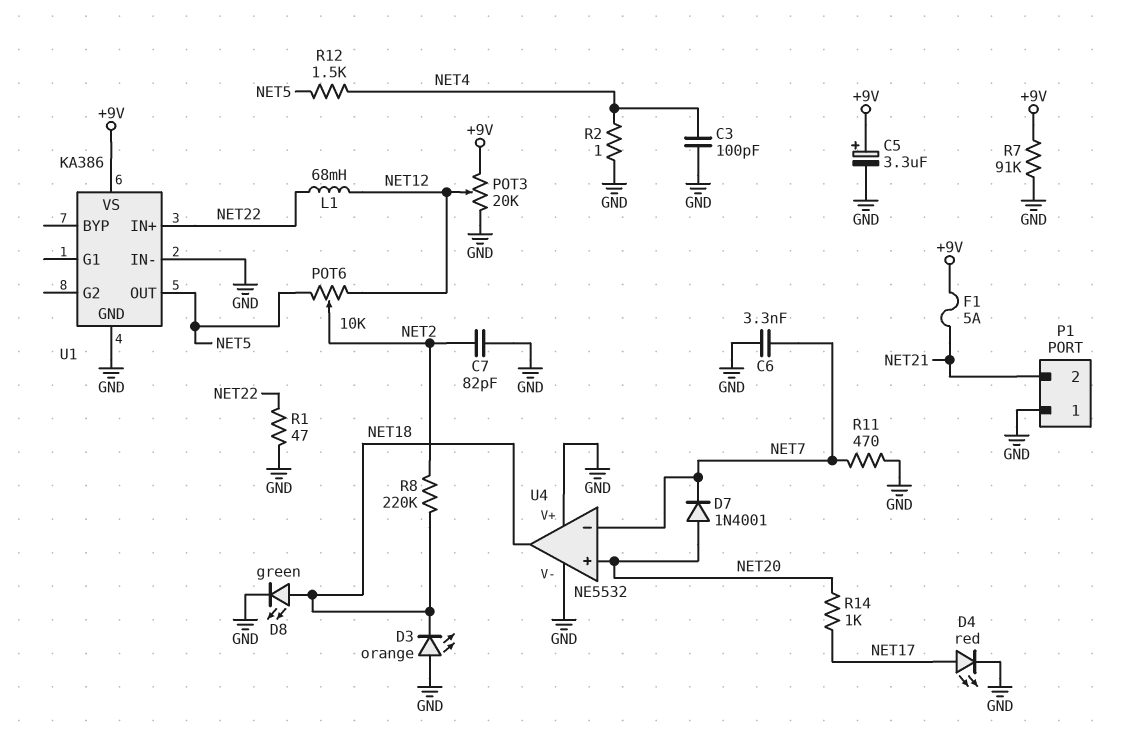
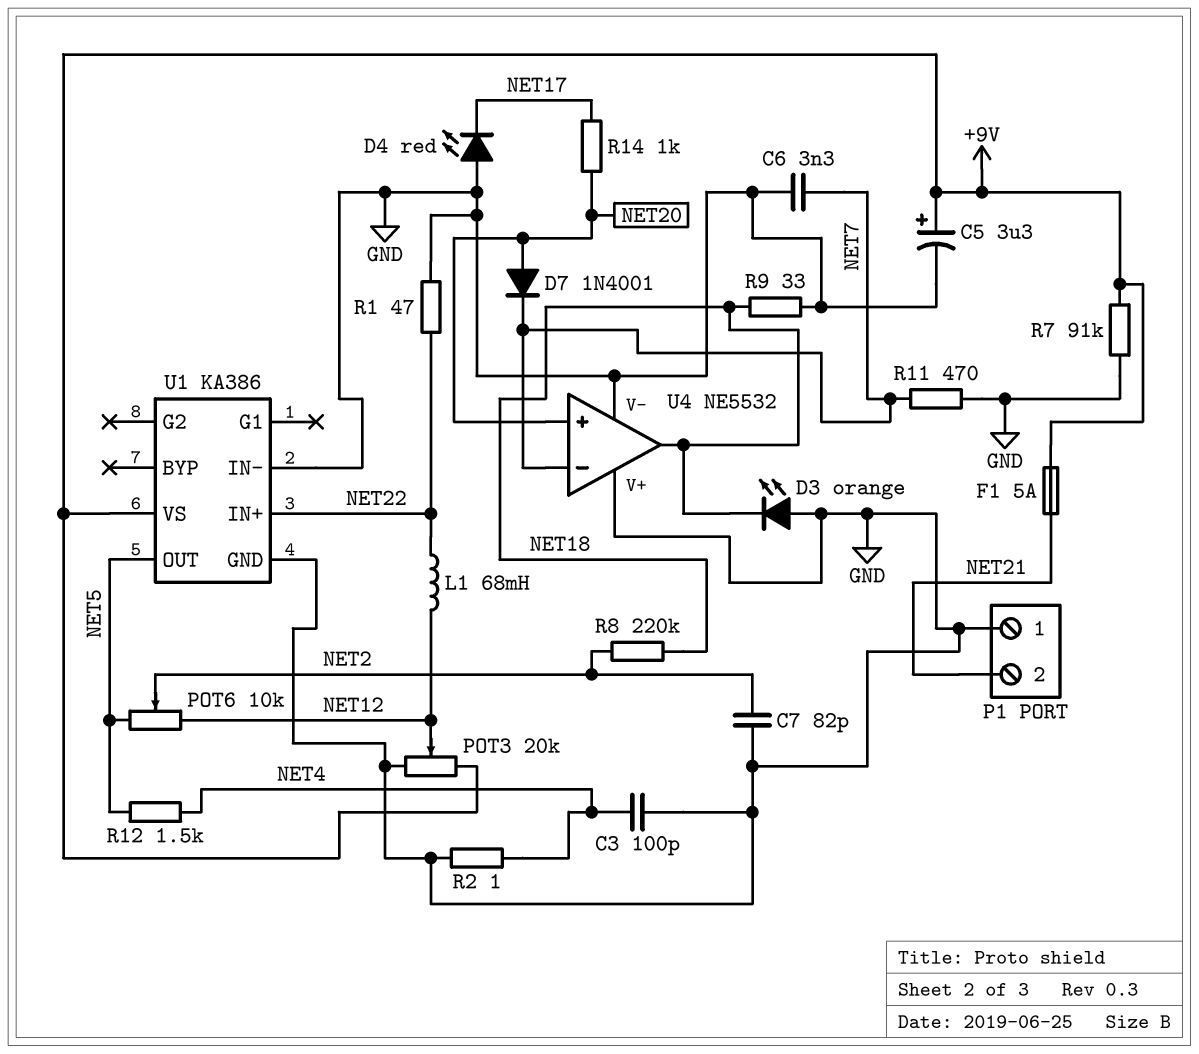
D4: LED red (A NET17, K GND) -> LED red (A GND, K NET17)
D8: LED green (A NET18, K GND) -> none
R9: none -> 33 (GND, NET18)

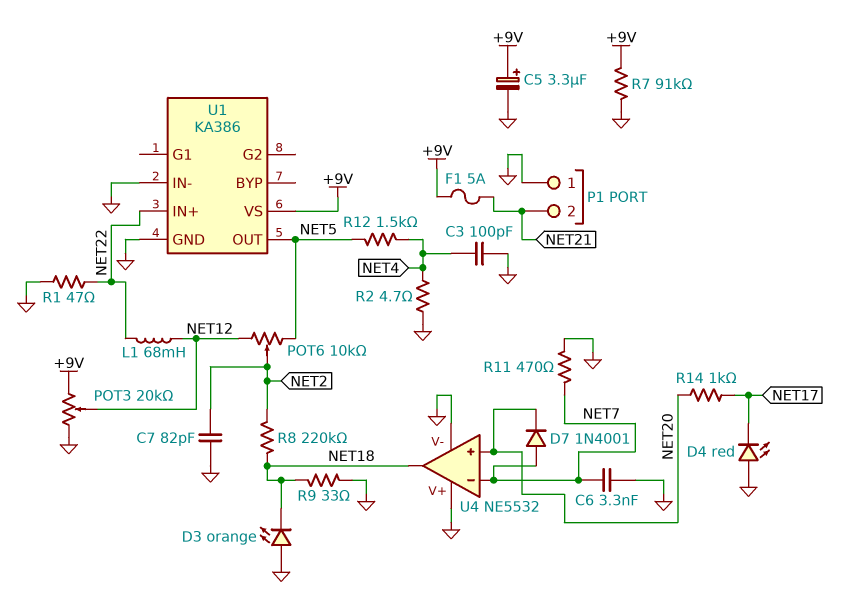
D7: diode 1N4001 (A NET20, K NET7) -> diode 1N4001 (A NET7, K NET20)
R2: 1 (GND, NET4) -> 4.7 (GND, NET4)

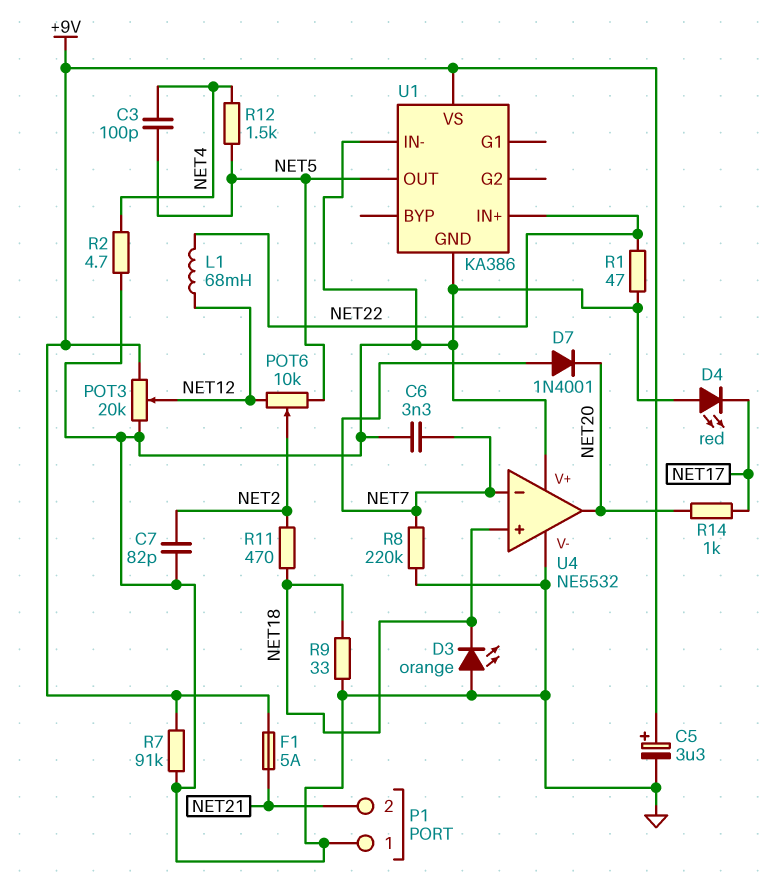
C3: 100pF (GND, NET4) -> 100pF (NET4, NET5)
R8: 220k (NET2, NET18) -> 220k (GND, NET7)
R11: 470 (GND, NET7) -> 470 (NET2, NET18)
U4 pin in+: NET20 -> NET18
U4 pin out: NET18 -> NET20

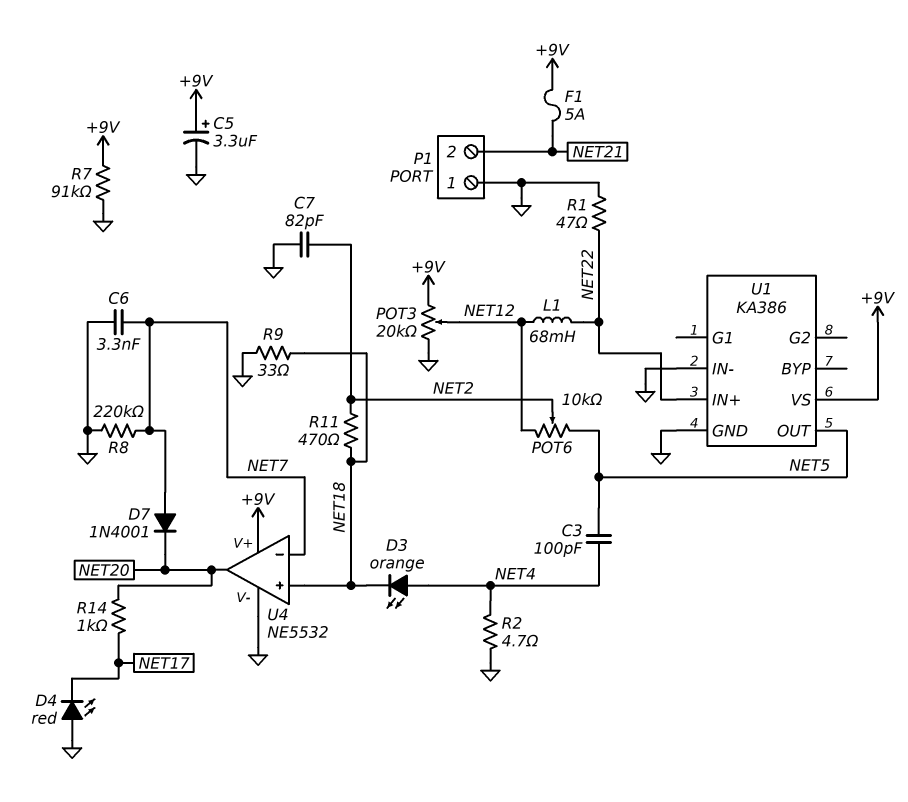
D3: LED orange (A GND, K NET18) -> LED orange (A NET4, K NET18)
R12: 1.5k (NET4, NET5) -> none
U4 pin V+: GND -> +9V

